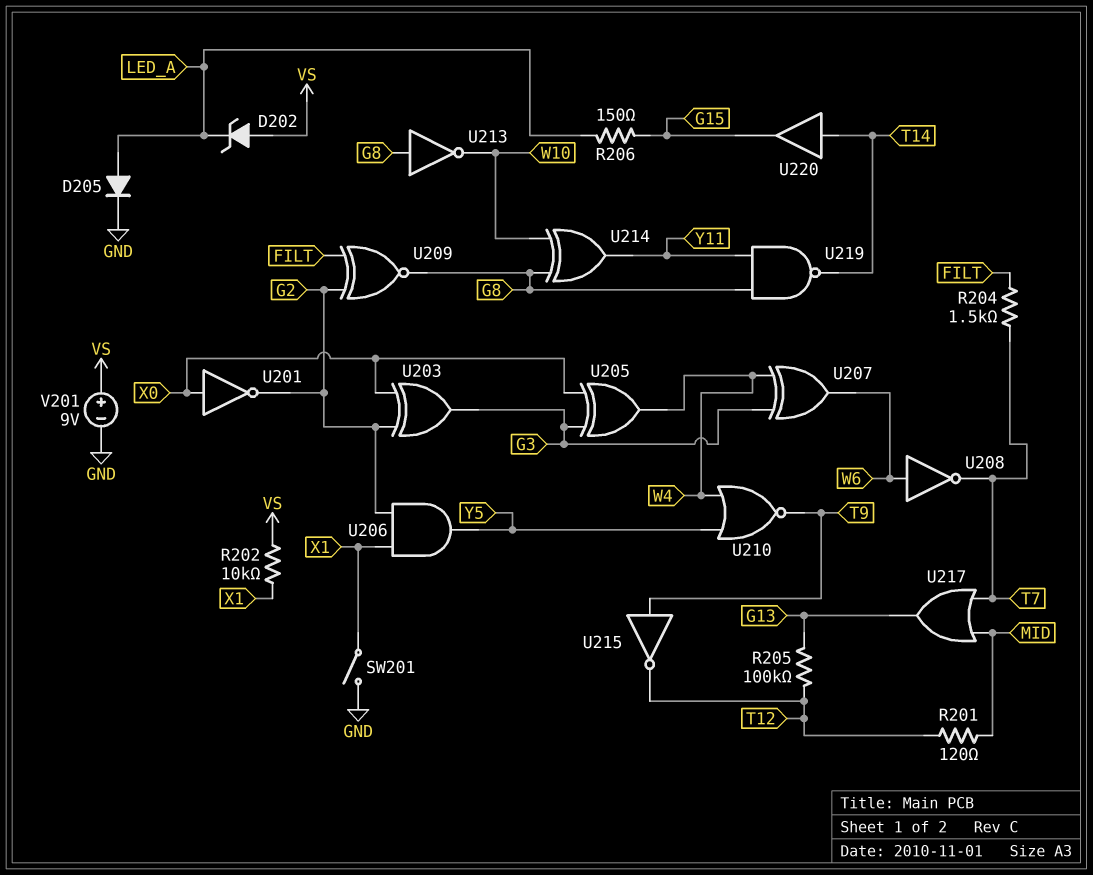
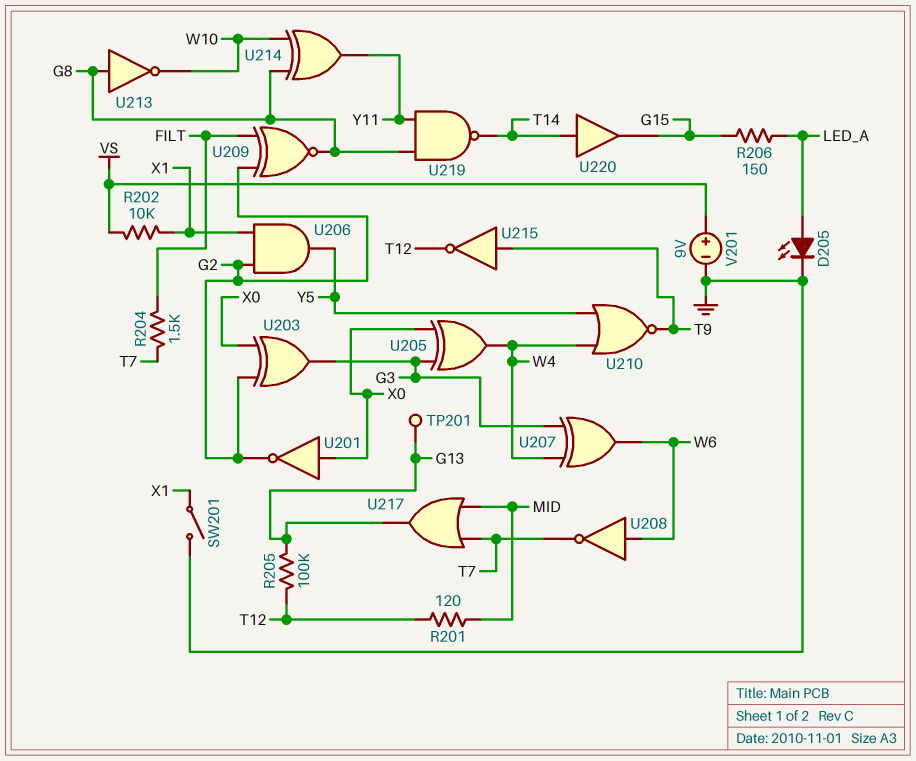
D202: zener (A VS, K LED_A) -> none
D205: diode (A LED_A, K GND) -> LED (A LED_A, K GND)
TP201: none -> test point (G13)

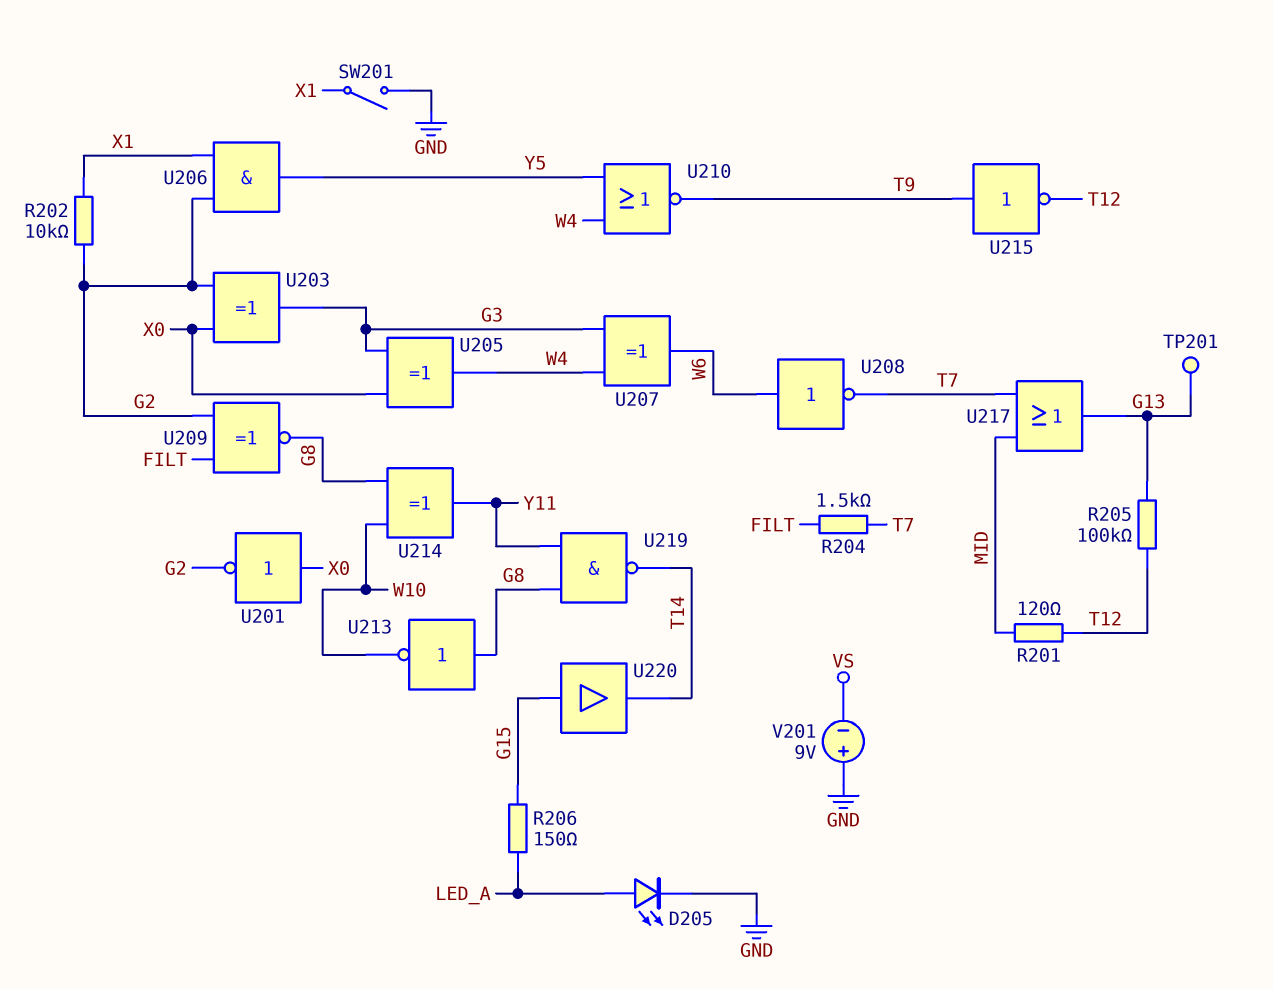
R202: 10k (VS, X1) -> 10k (G2, X1)
U220: buffer (in T14, out G15) -> buffer (in G15, out T14)
V201: 9V (plus VS, minus GND) -> 9V (plus GND, minus VS)

